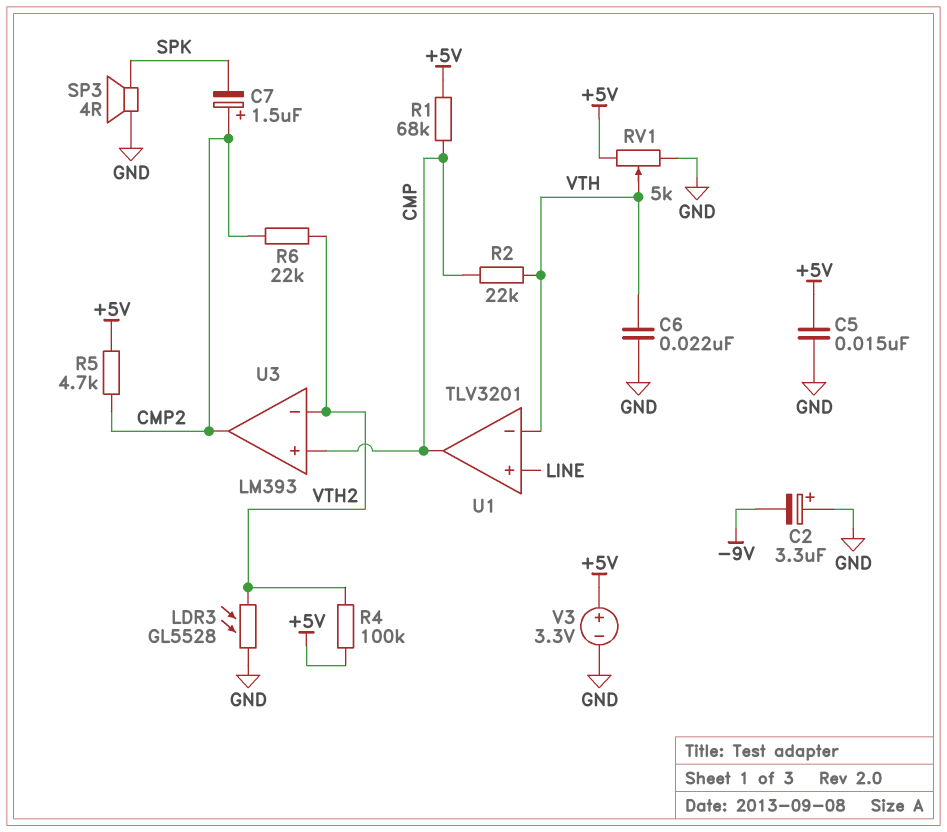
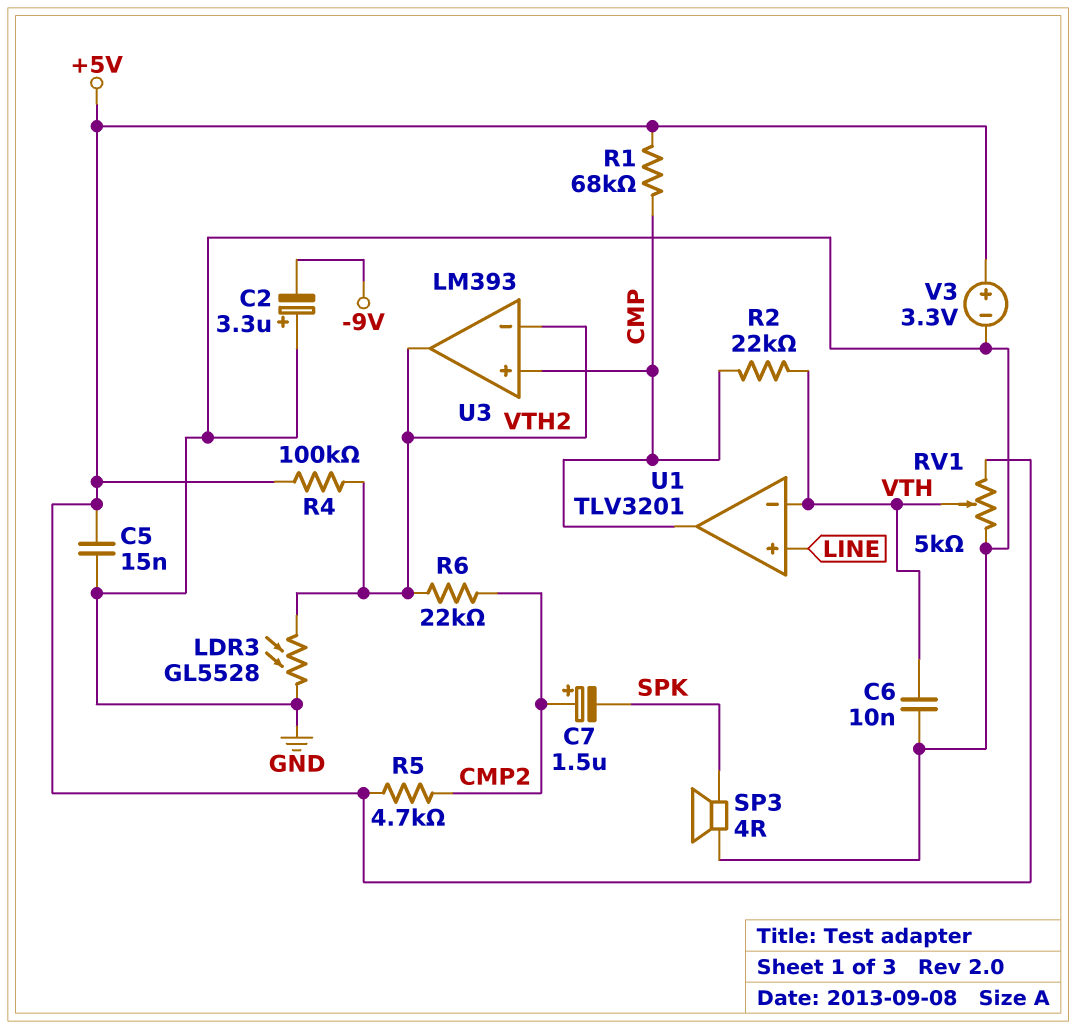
C6: 22nF (GND, VTH) -> 10nF (GND, VTH)
U3 pin out: CMP2 -> VTH2

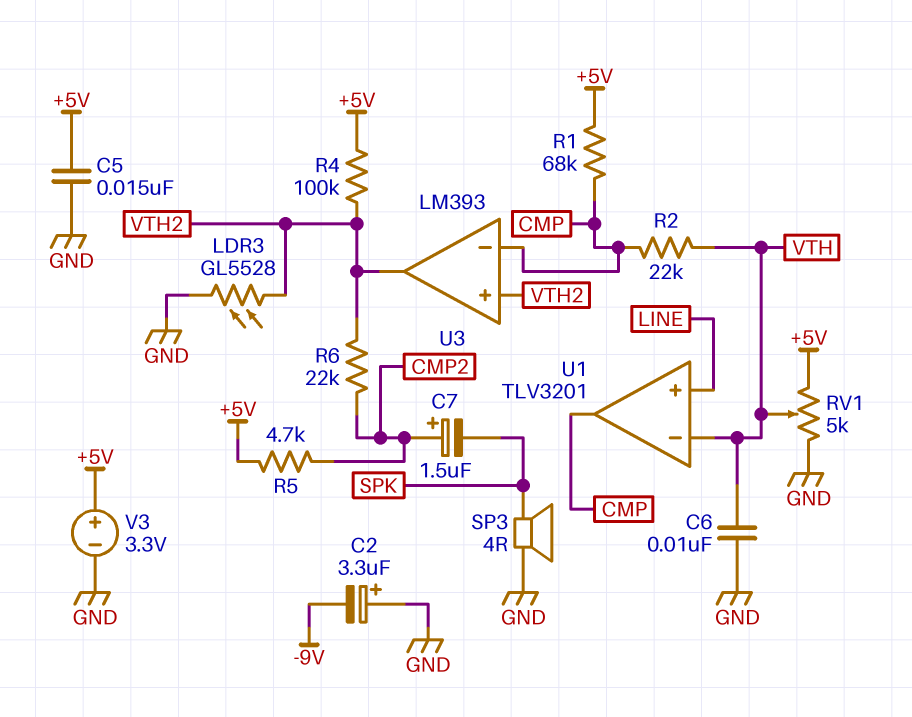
U3 pin in+: CMP -> VTH2
U3 pin in-: VTH2 -> CMP

